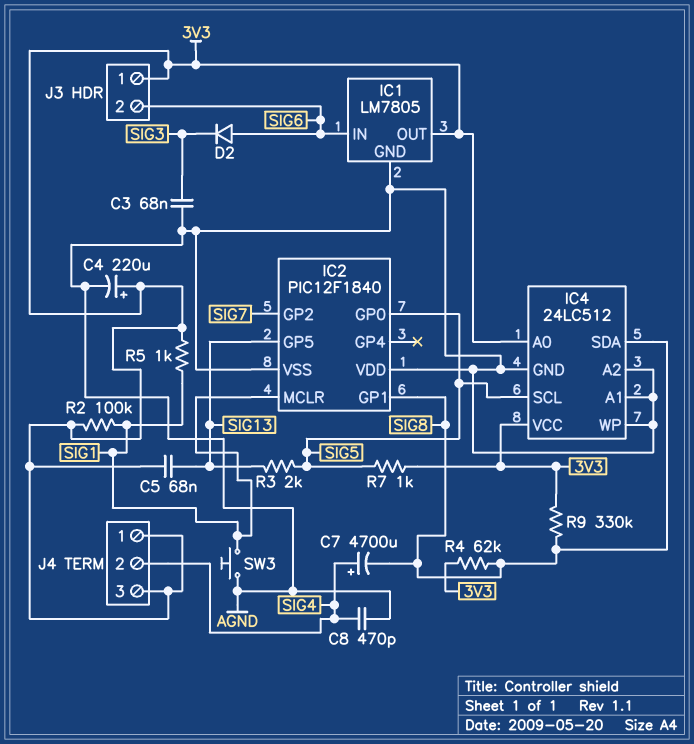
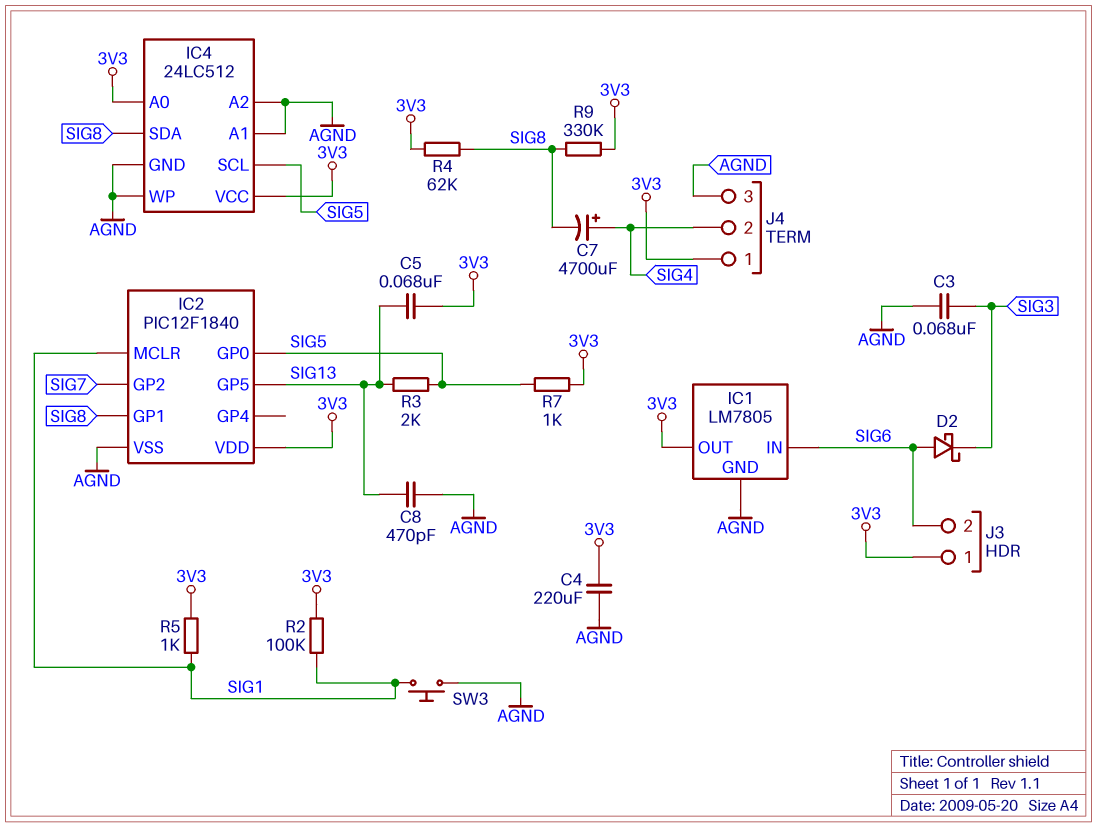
C4: 220uF (plus 3V3, minus AGND) -> 220uF (3V3, AGND)
C8: 470pF (AGND, SIG4) -> 470pF (AGND, SIG13)
D2: diode (A SIG6, K SIG3) -> schottky (A SIG6, K SIG3)
IC2 pin VDD: AGND -> 3V3
J4 pin 3: 3V3 -> AGND

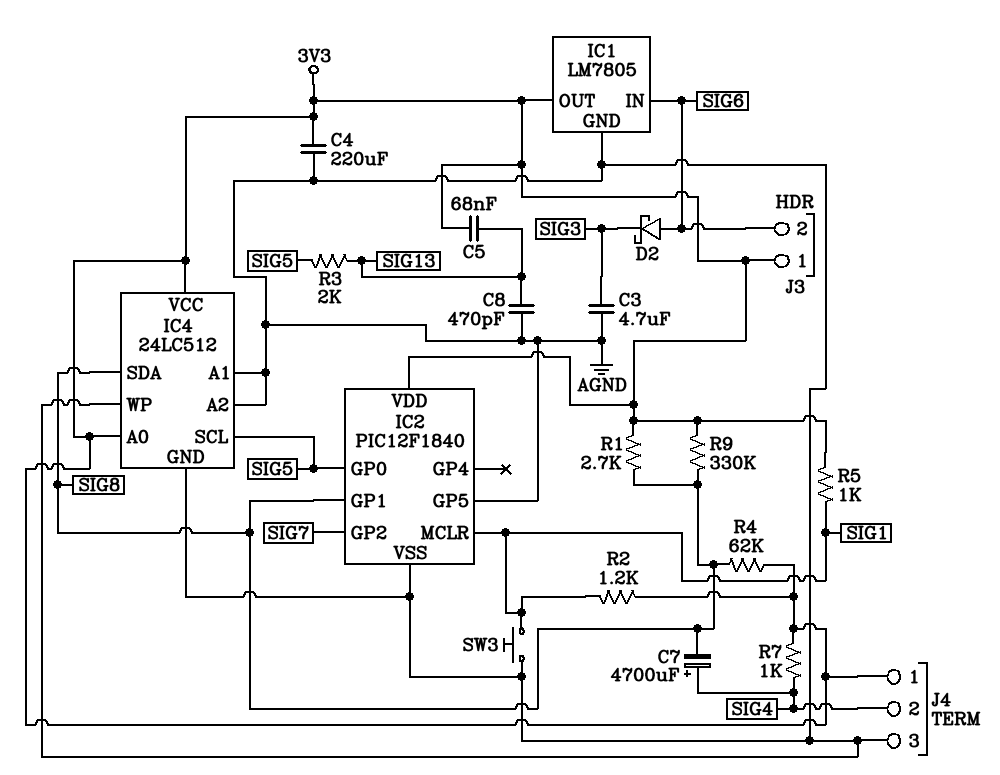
C3: 68nF (AGND, SIG3) -> 4.7uF (AGND, SIG3)
IC2 pin GP5: SIG13 -> AGND
R1: none -> 2.7k (3V3, SIG8)
R2: 100k (3V3, SIG1) -> 1.2k (3V3, SIG1)
R7: 1k (3V3, SIG5) -> 1k (3V3, SIG4)

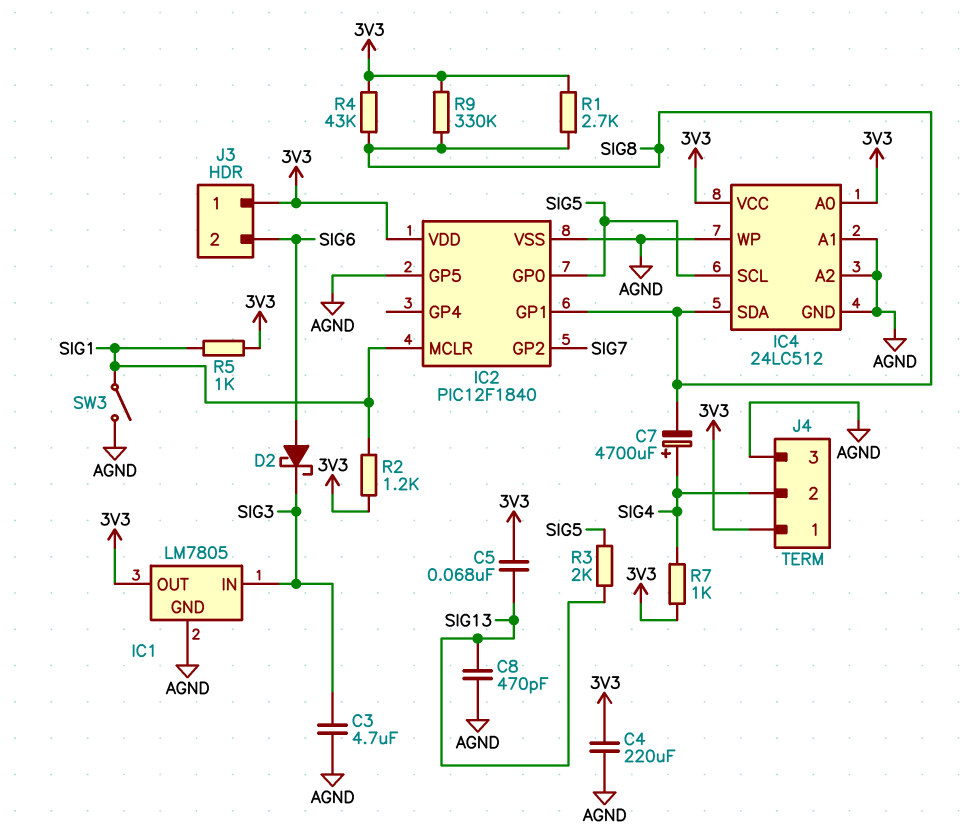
IC1 pin IN: SIG6 -> SIG3
R4: 62k (3V3, SIG8) -> 43k (3V3, SIG8)
SW3: button (AGND, SIG1) -> switch (AGND, SIG1)

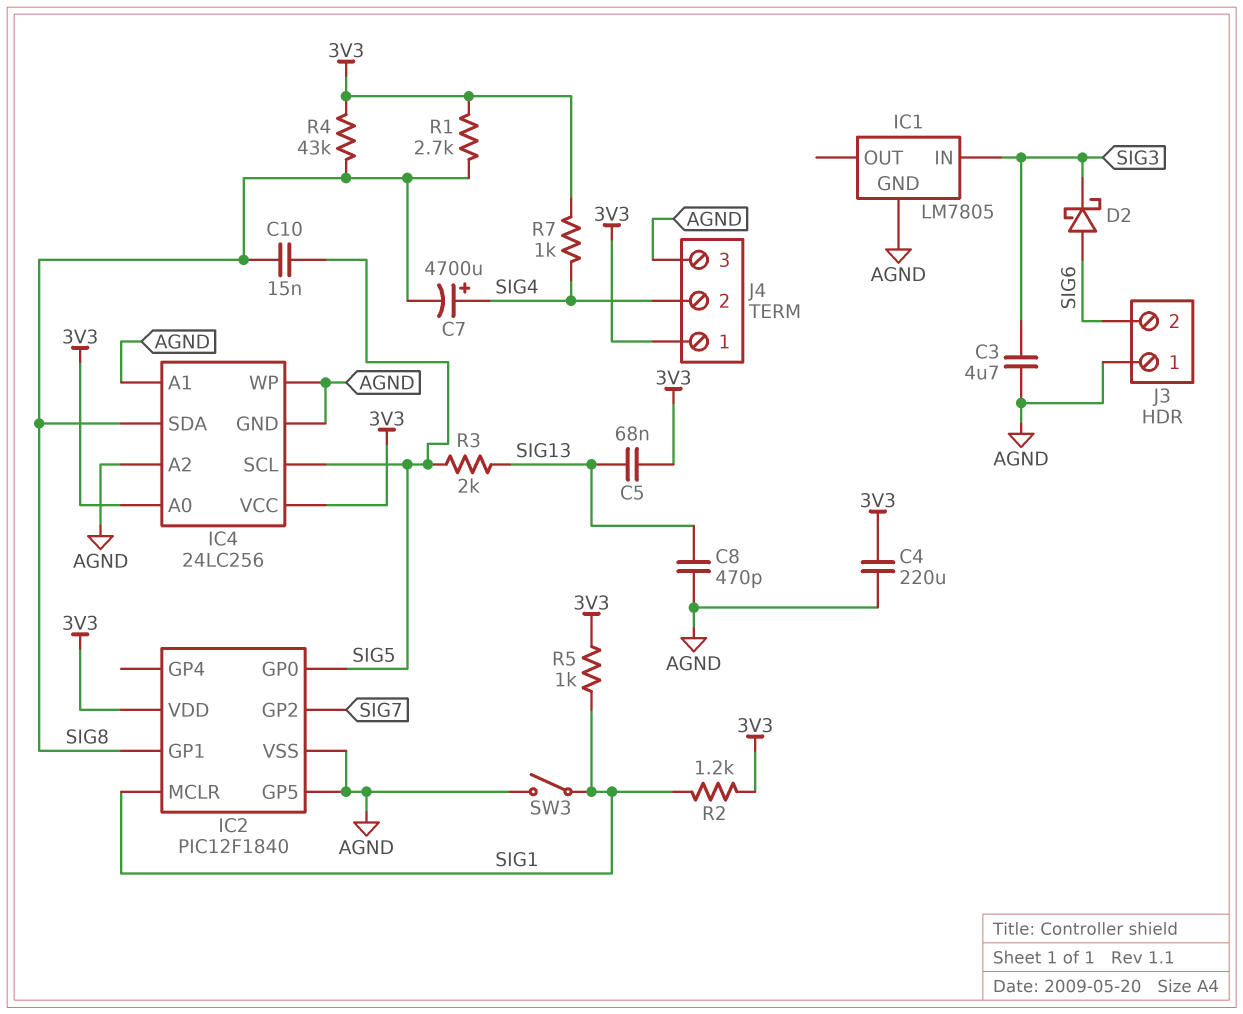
C10: none -> 15nF (SIG5, SIG8)
IC1 pin OUT: 3V3 -> none
IC4: 24LC512 -> 24LC256
J3 pin 1: 3V3 -> AGND
R9: 330k (3V3, SIG8) -> none

